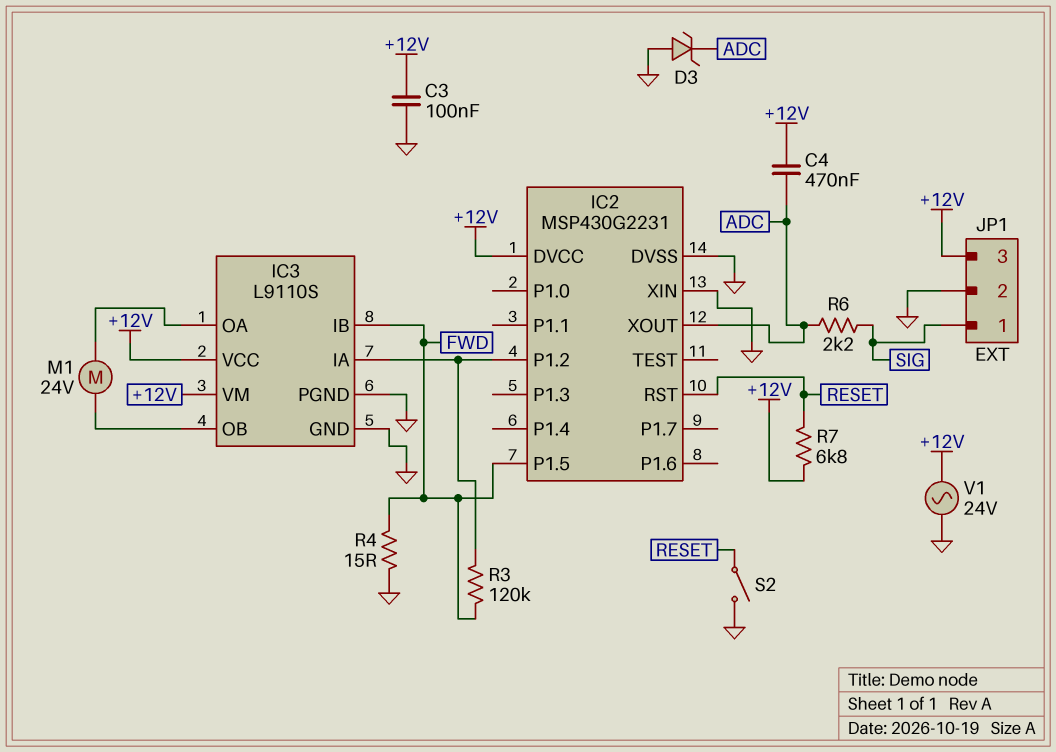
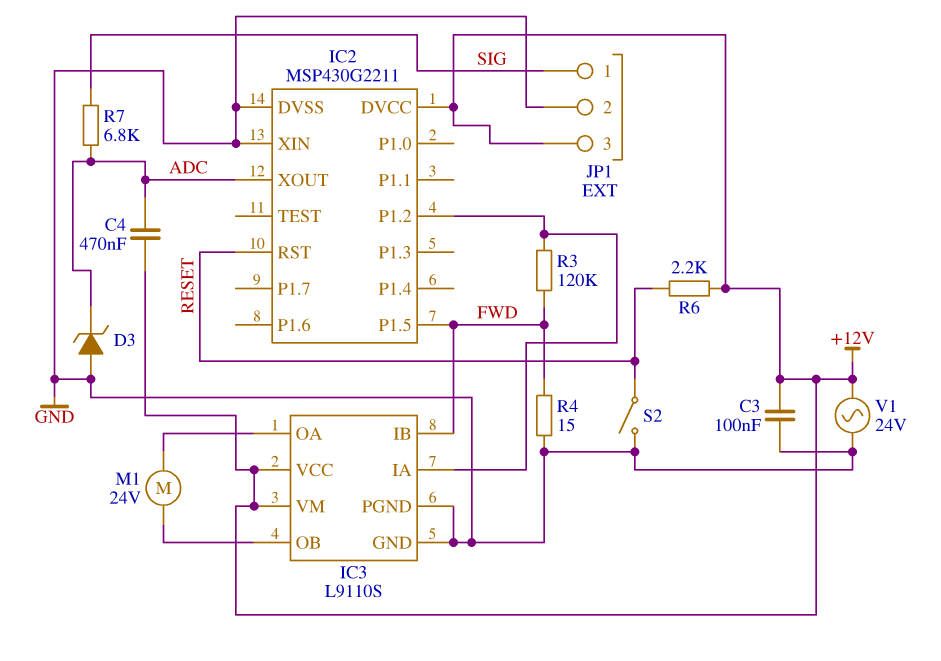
IC2: MSP430G2231 -> MSP430G2211
R6: 2.2k (ADC, SIG) -> 2.2k (+12V, RESET)
R7: 6.8k (+12V, RESET) -> 6.8k (ADC, SIG)

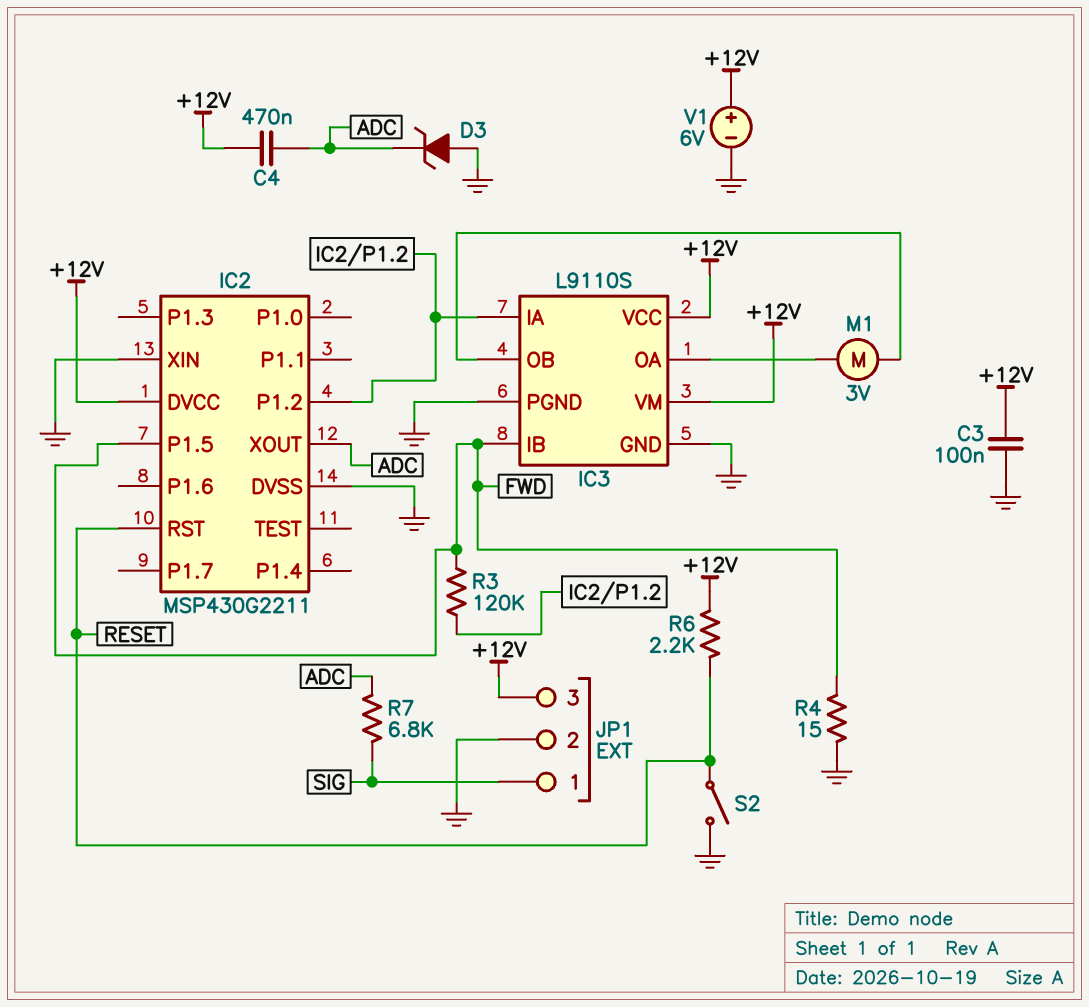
M1: motor 24V (IC3/OA, IC3/OB) -> motor 3V (IC3/OA, IC3/OB)
V1: AC 24V (+12V, GND) -> 6V (plus +12V, minus GND)

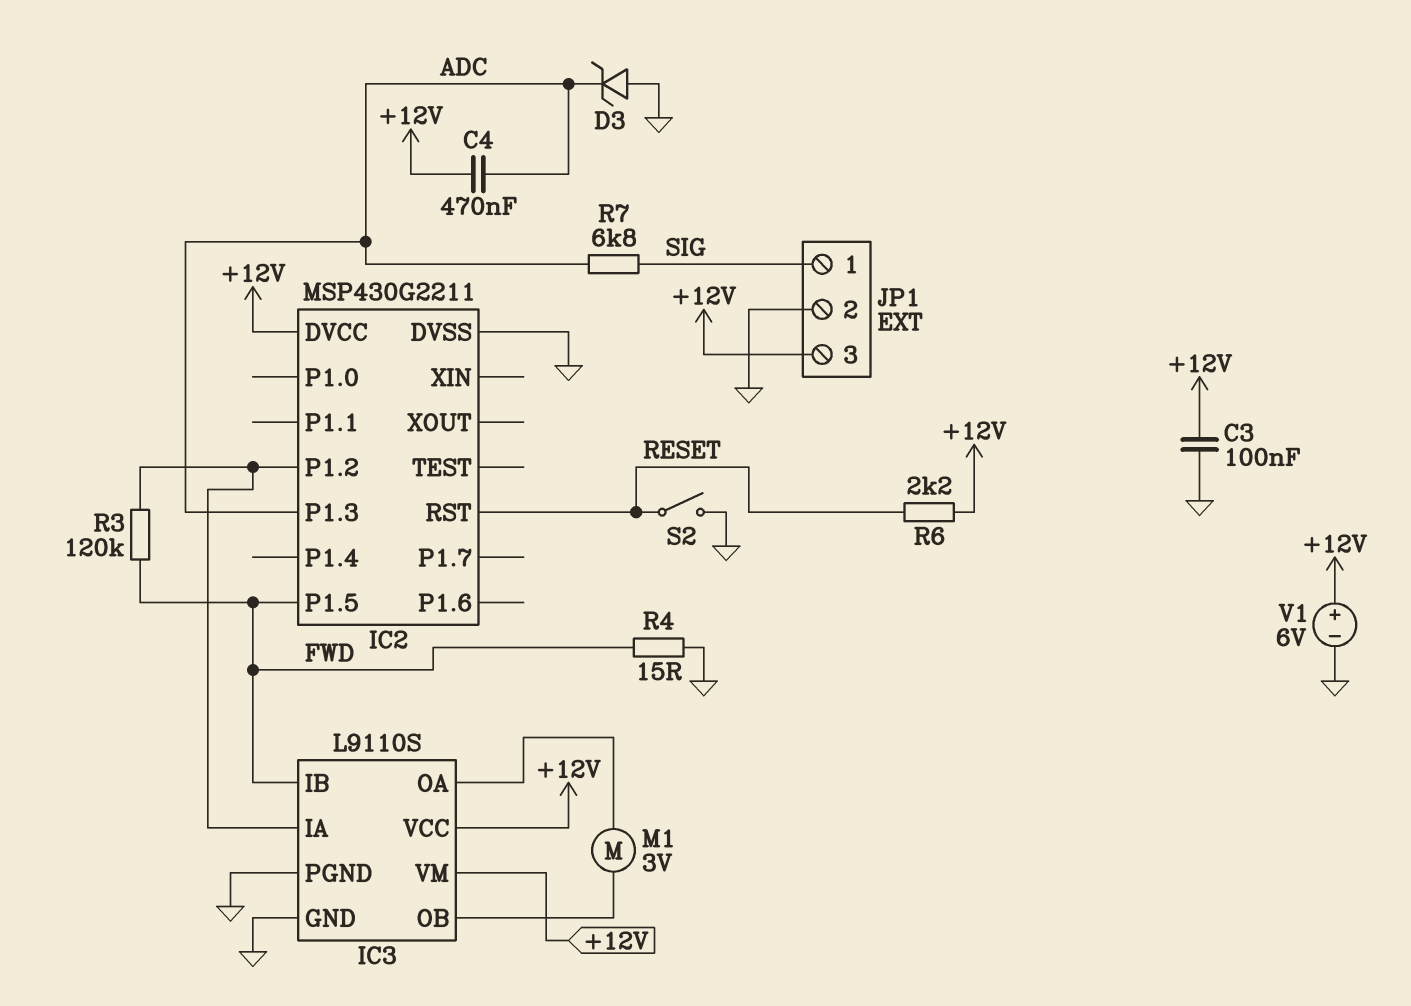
IC2 pin P1.3: none -> ADC
IC2 pin XIN: GND -> none
IC2 pin XOUT: ADC -> none

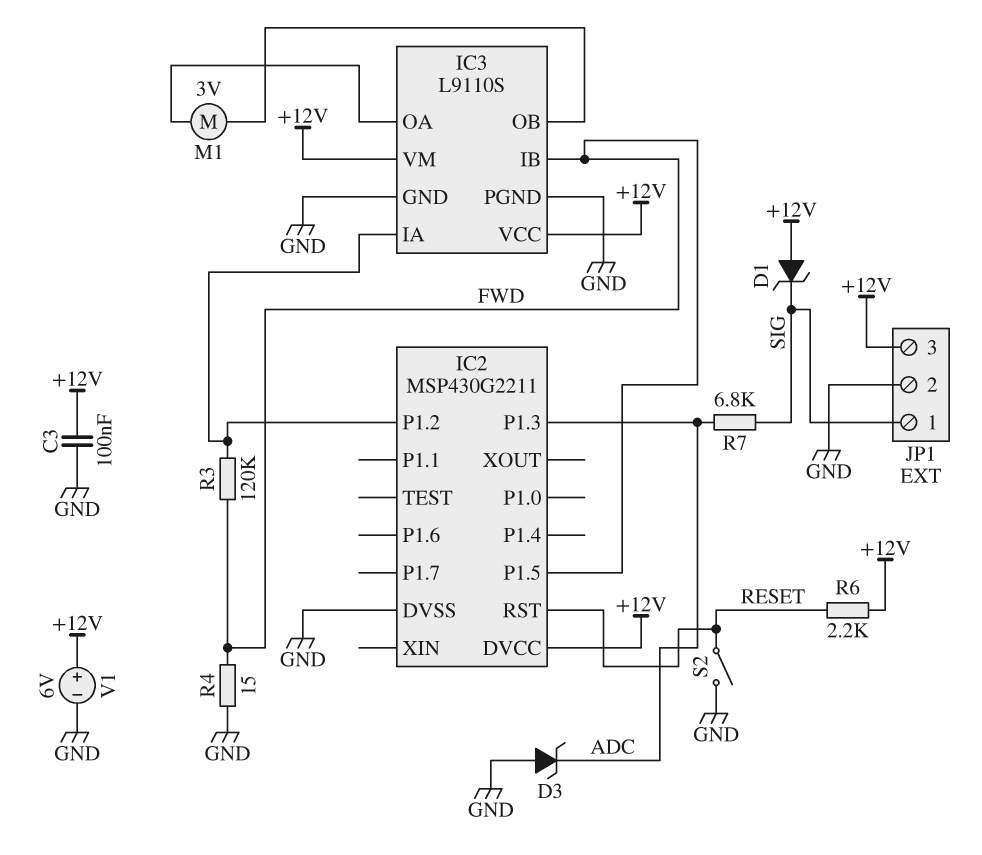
C4: 470nF (+12V, ADC) -> none
D1: none -> zener (A +12V, K SIG)

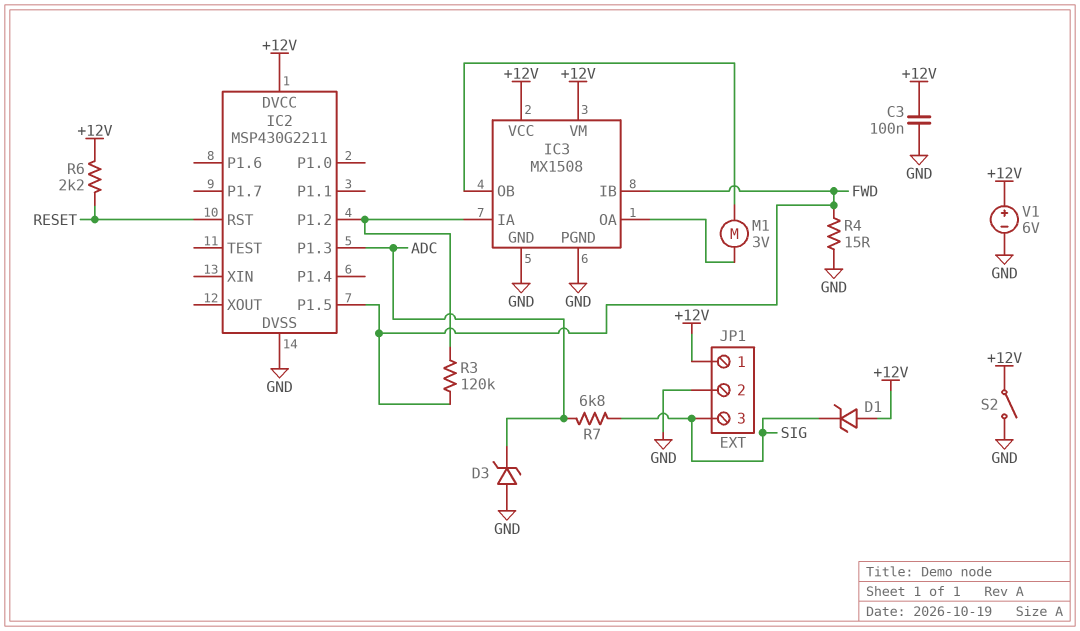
IC3: L9110S -> MX1508
JP1 pin 1: SIG -> +12V
JP1 pin 3: +12V -> SIG
S2: switch (GND, RESET) -> switch (+12V, GND)

